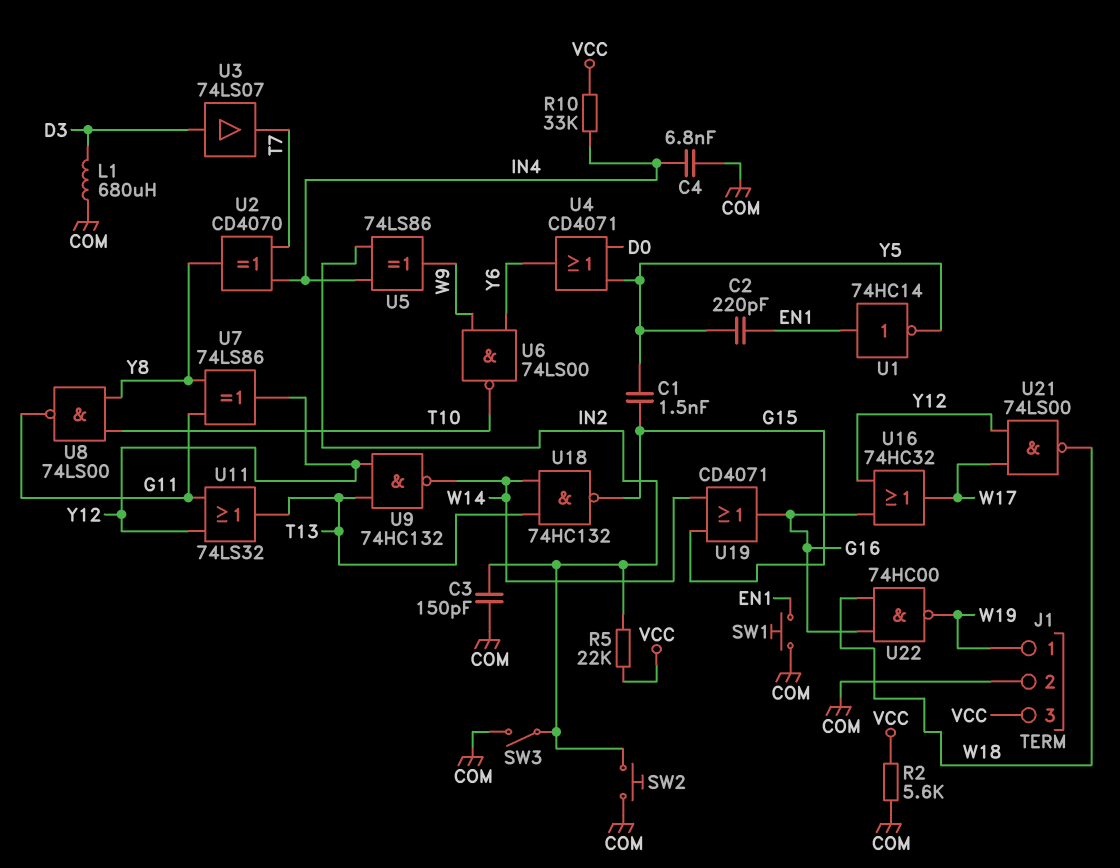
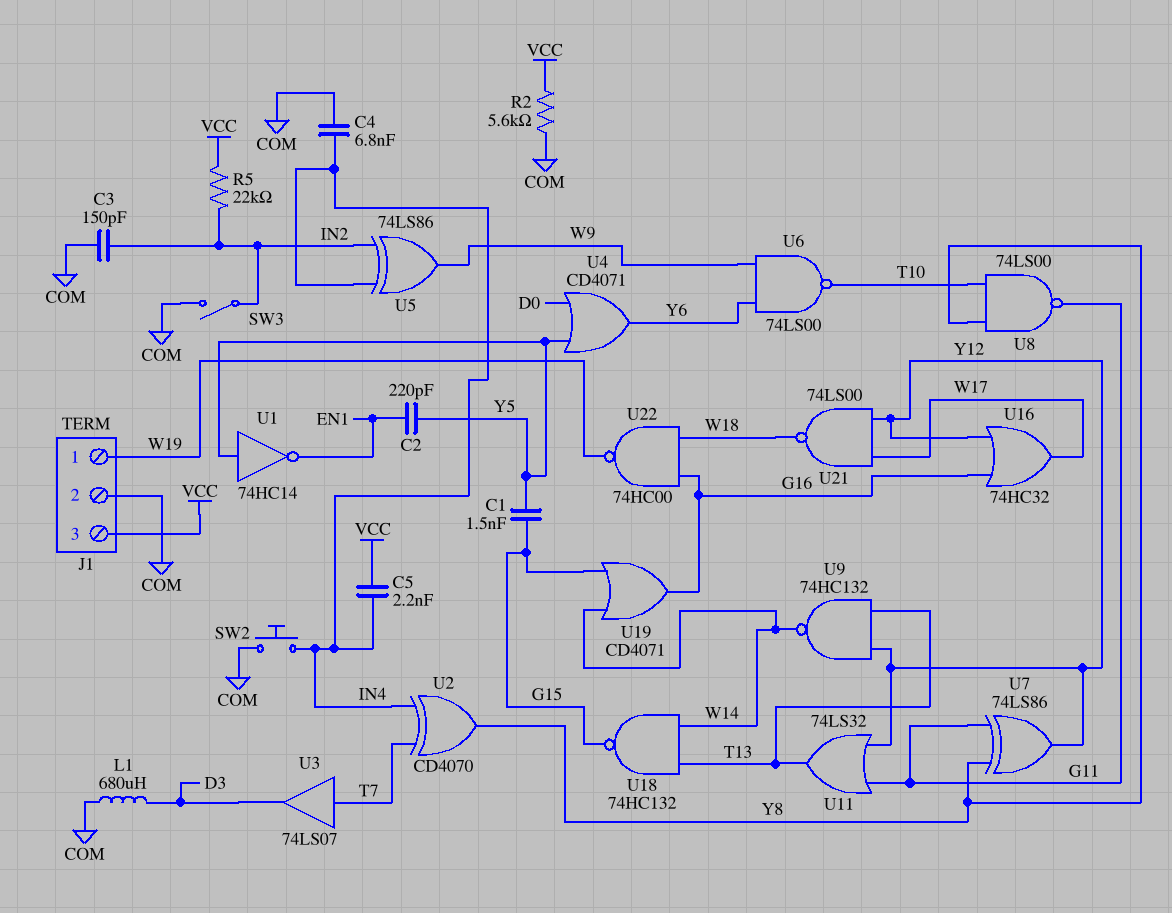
C5: none -> 2.2nF (IN4, VCC)
R10: 33k (IN4, VCC) -> none
SW1: button (COM, EN1) -> none
SW2: button (COM, IN2) -> button (COM, IN4)
U1: NOT 74HC14 (in EN1, out Y5) -> NOT 74HC14 (in Y5, out EN1)
U3: buffer 74LS07 (in D3, out T7) -> buffer 74LS07 (in T7, out D3)

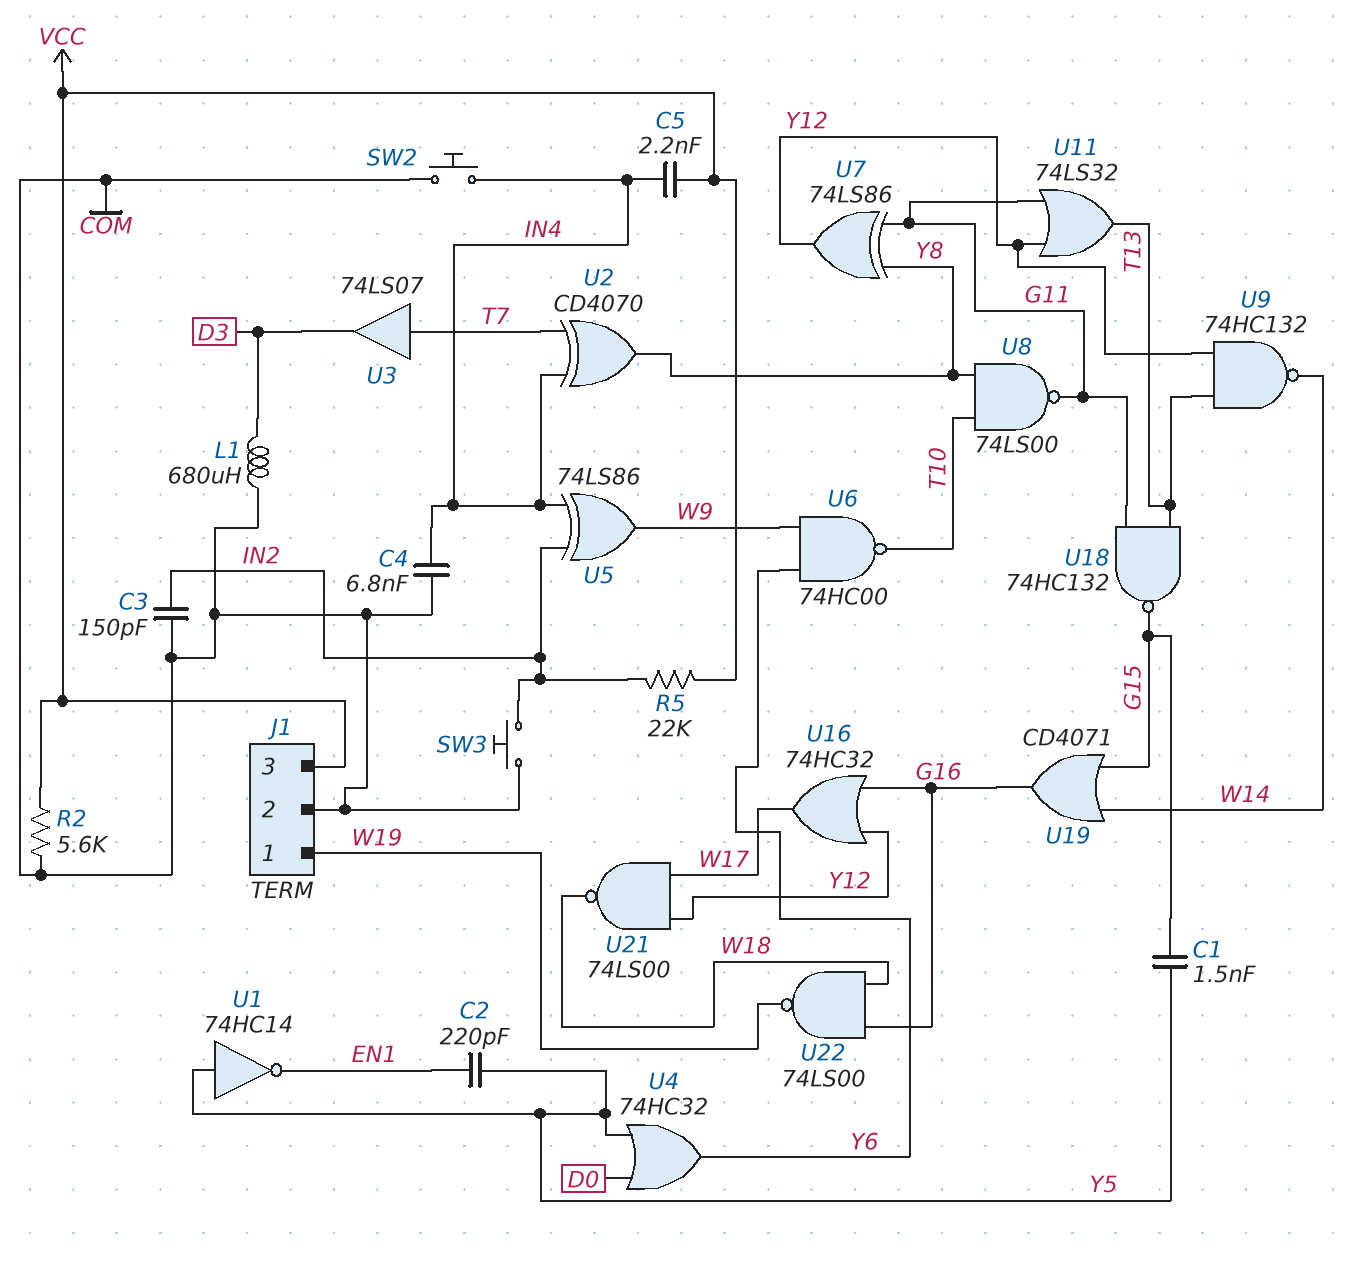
SW3: switch (COM, IN2) -> button (COM, IN2)
U4: OR CD4071 (in D0, in Y5, out Y6) -> OR 74HC32 (in D0, in Y5, out Y6)
U6: NAND 74LS00 (in W9, in Y6, out T10) -> NAND 74HC00 (in W9, in Y6, out T10)
U18: NAND 74HC132 (in T13, in W14, out G15) -> NAND 74HC132 (in G11, in T13, out G15)
U22: NAND 74HC00 (in G16, in W18, out W19) -> NAND 74LS00 (in G16, in W18, out W19)

